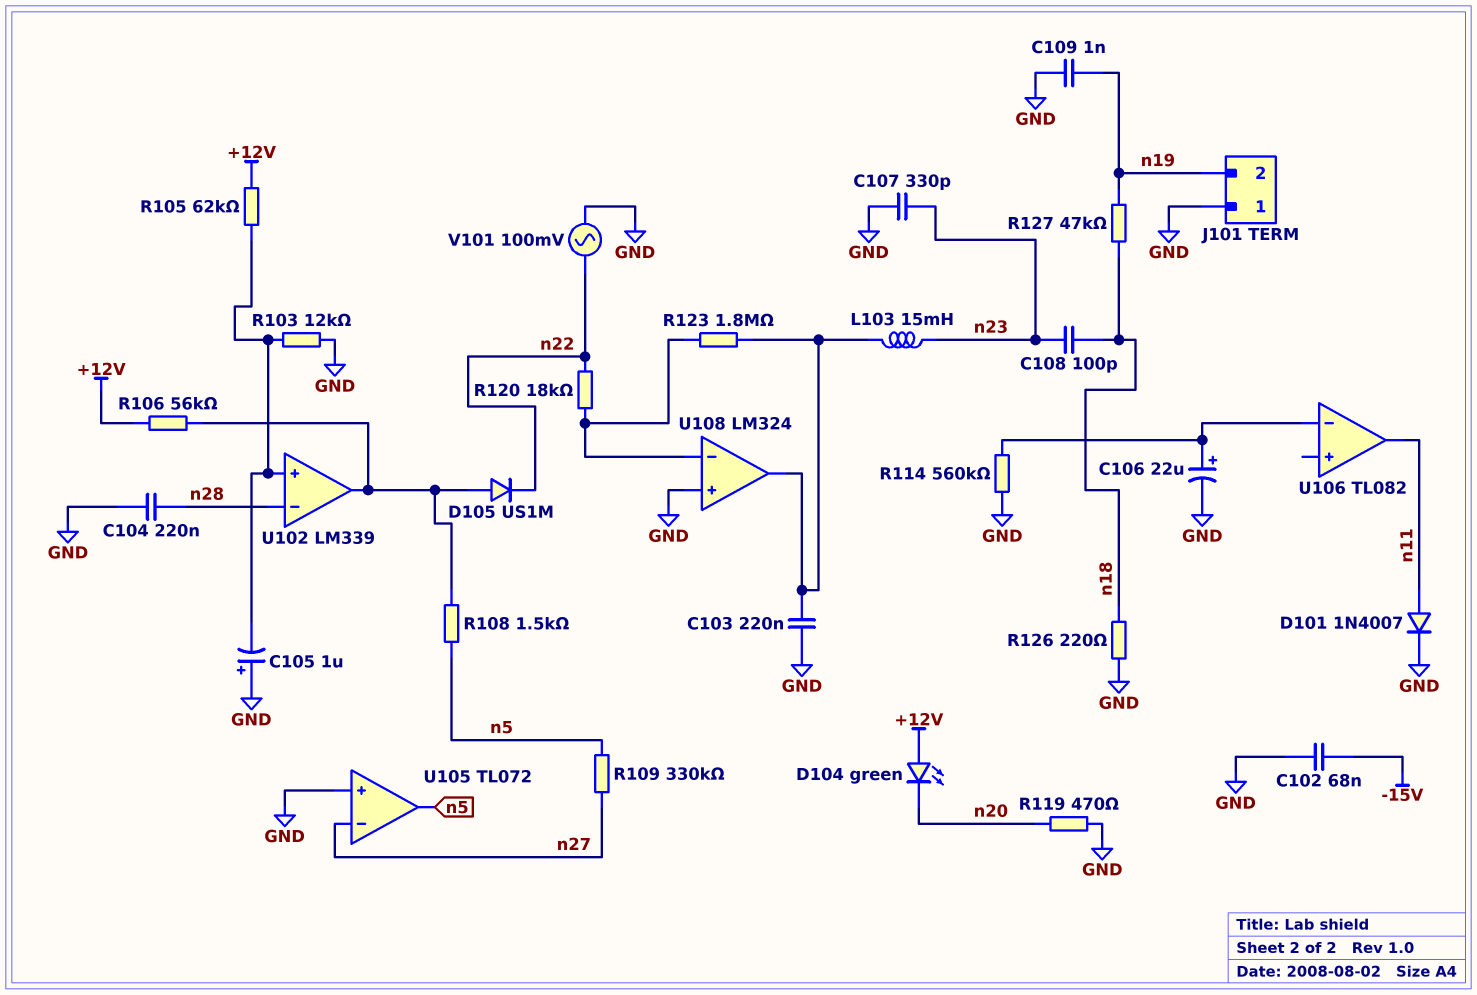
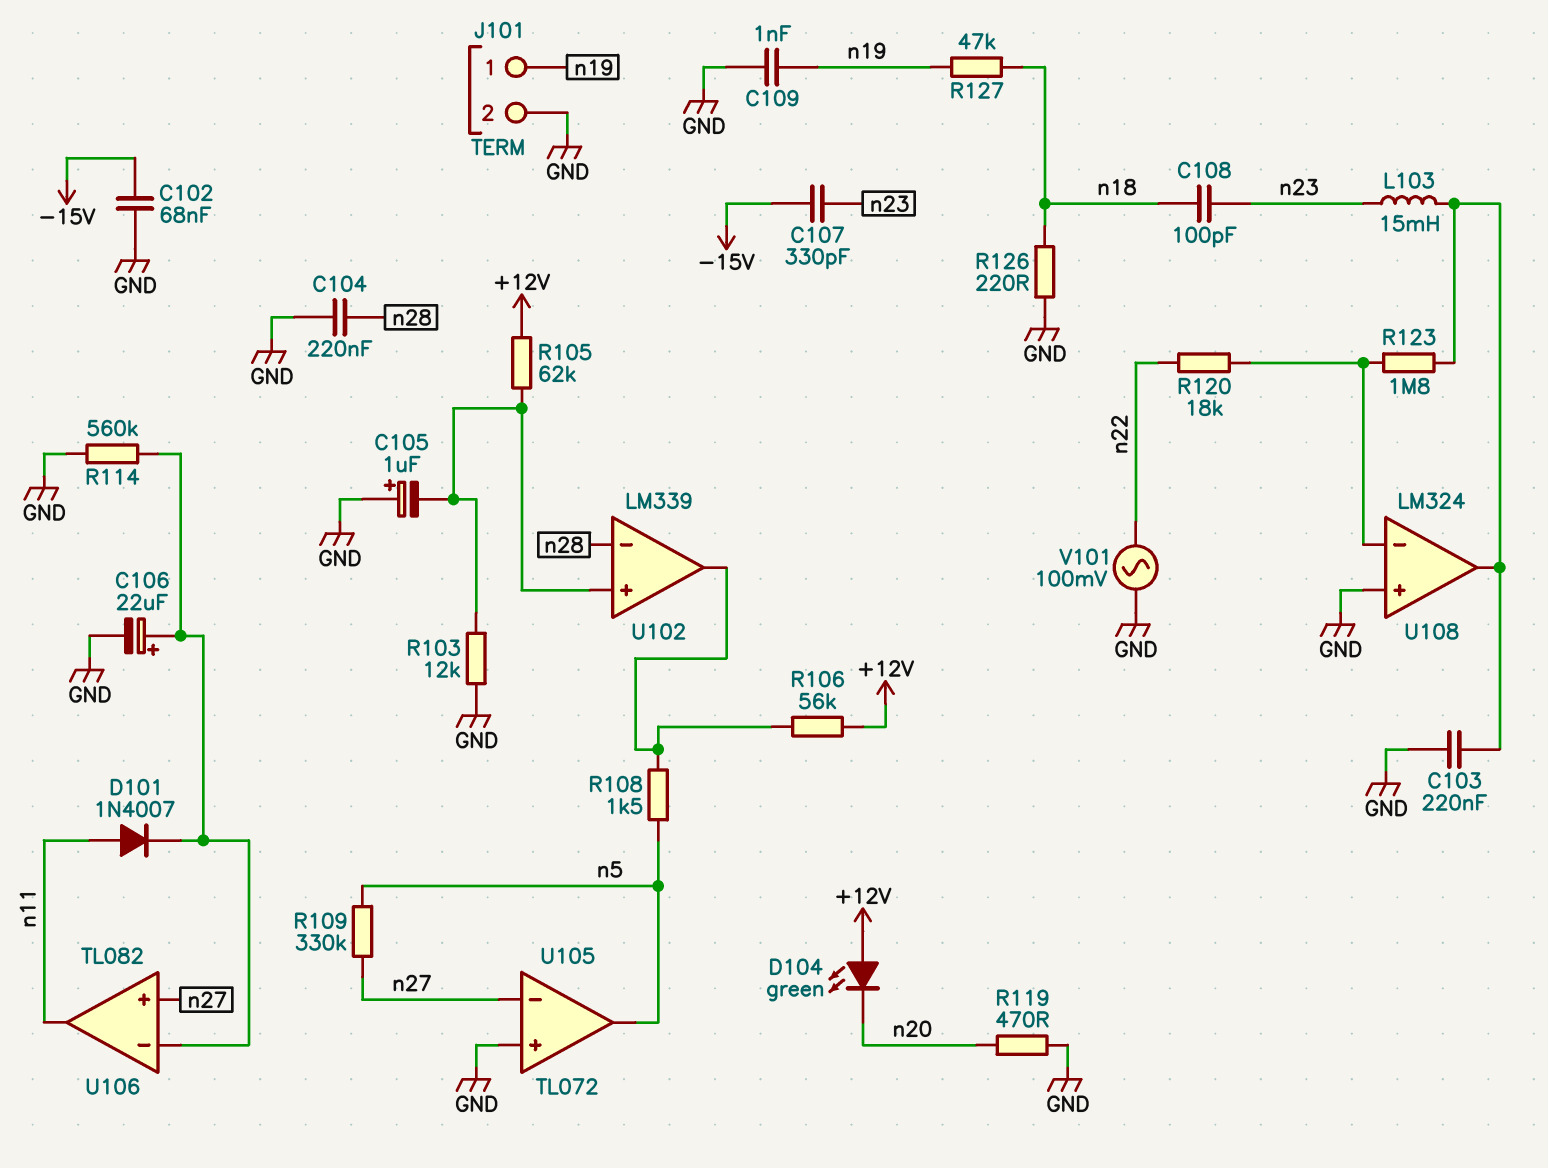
C107: 330pF (GND, n23) -> 330pF (-15V, n23)
D101: diode 1N4007 (A n11, K GND) -> diode 1N4007 (A n11, K U106/in-)
D105: diode US1M (A U102/out, K n22) -> none
J101 pin 1: GND -> n19
J101 pin 2: n19 -> GND
U106 pin in+: none -> n27

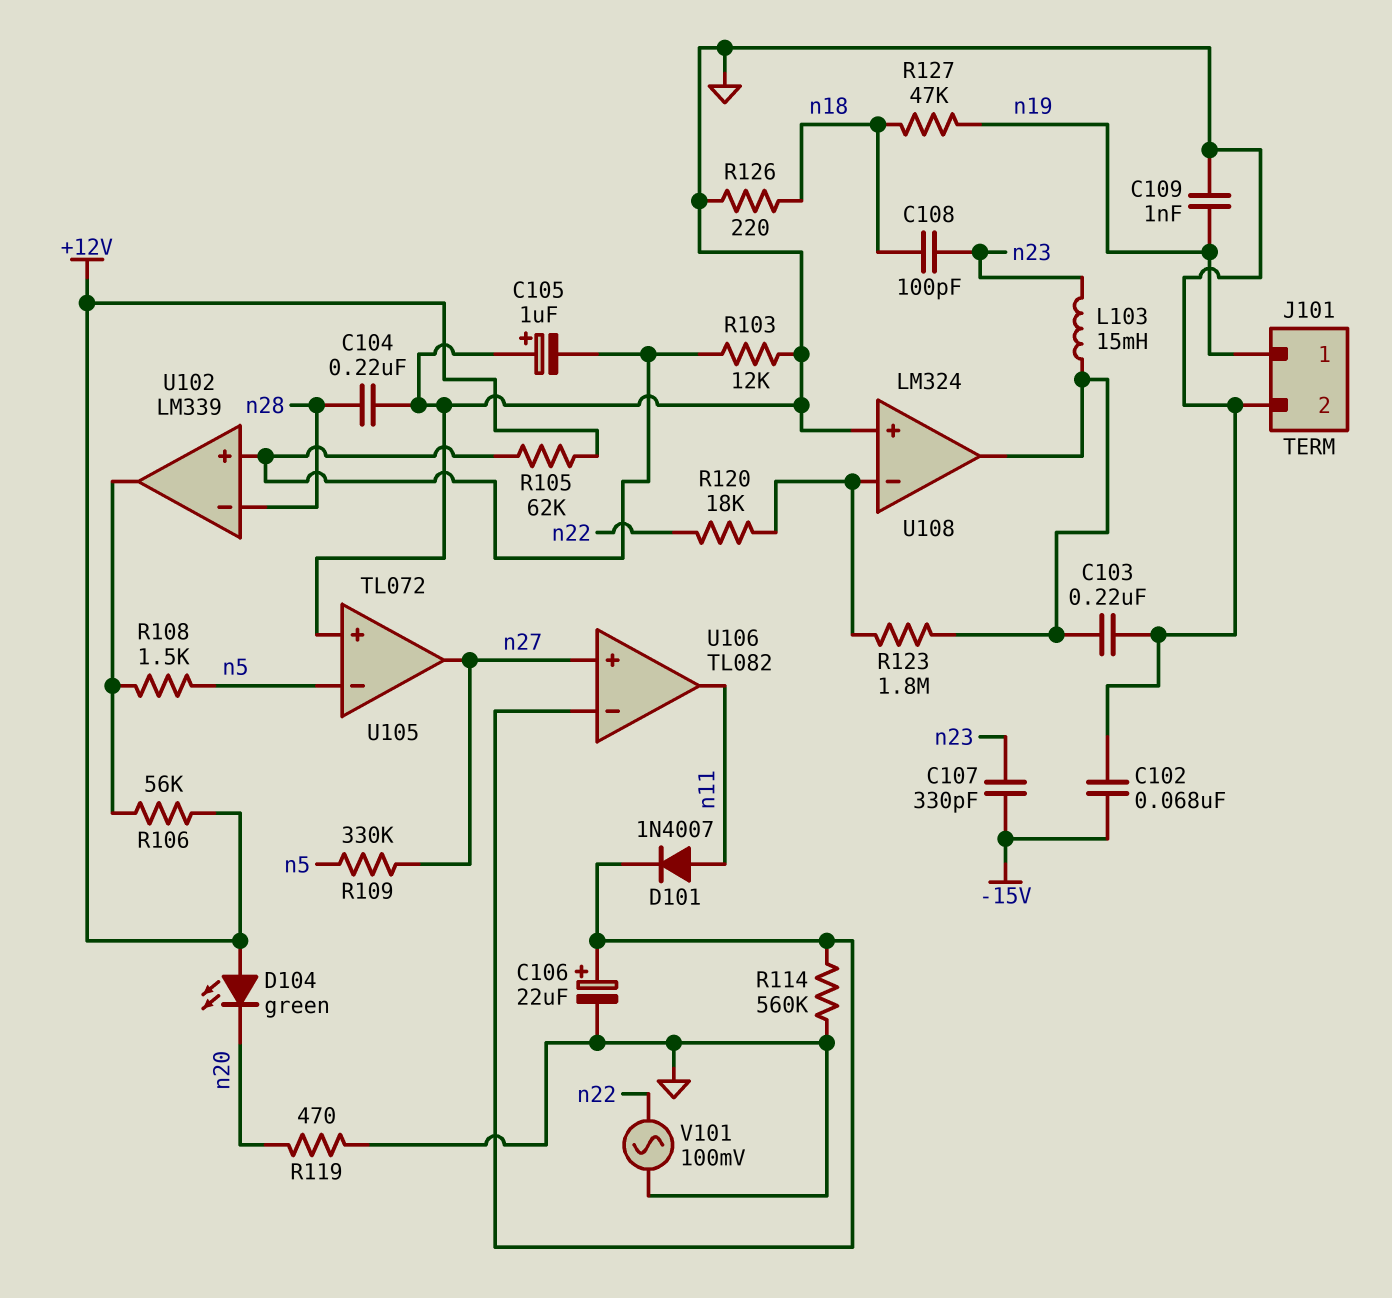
U105 pin in-: n27 -> n5
U105 pin out: n5 -> n27

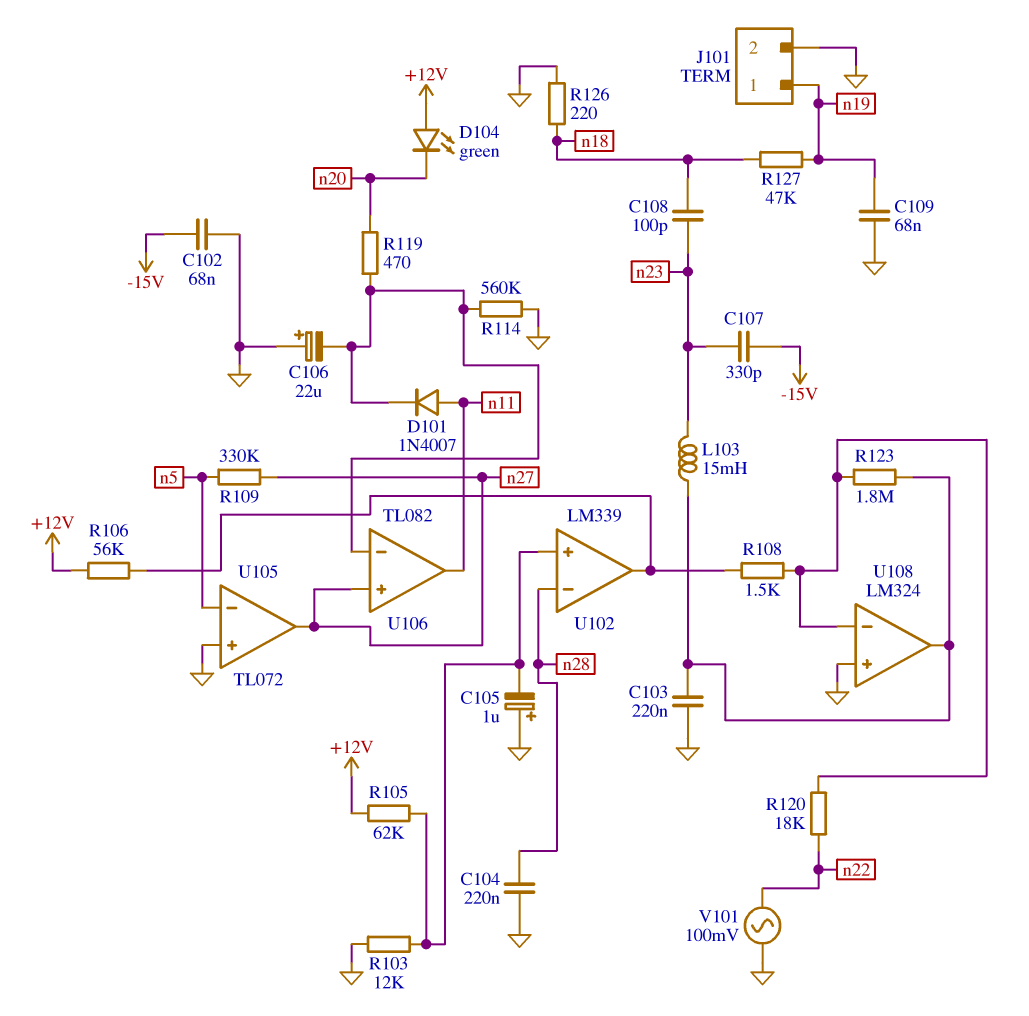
C106: 22uF (plus U106/in-, minus GND) -> 22uF (plus GND, minus U106/in-)
C109: 1nF (GND, n19) -> 68nF (GND, n19)
R108: 1.5k (U102/out, n5) -> 1.5k (U102/out, U108/in-)
R119: 470 (GND, n20) -> 470 (U106/in-, n20)

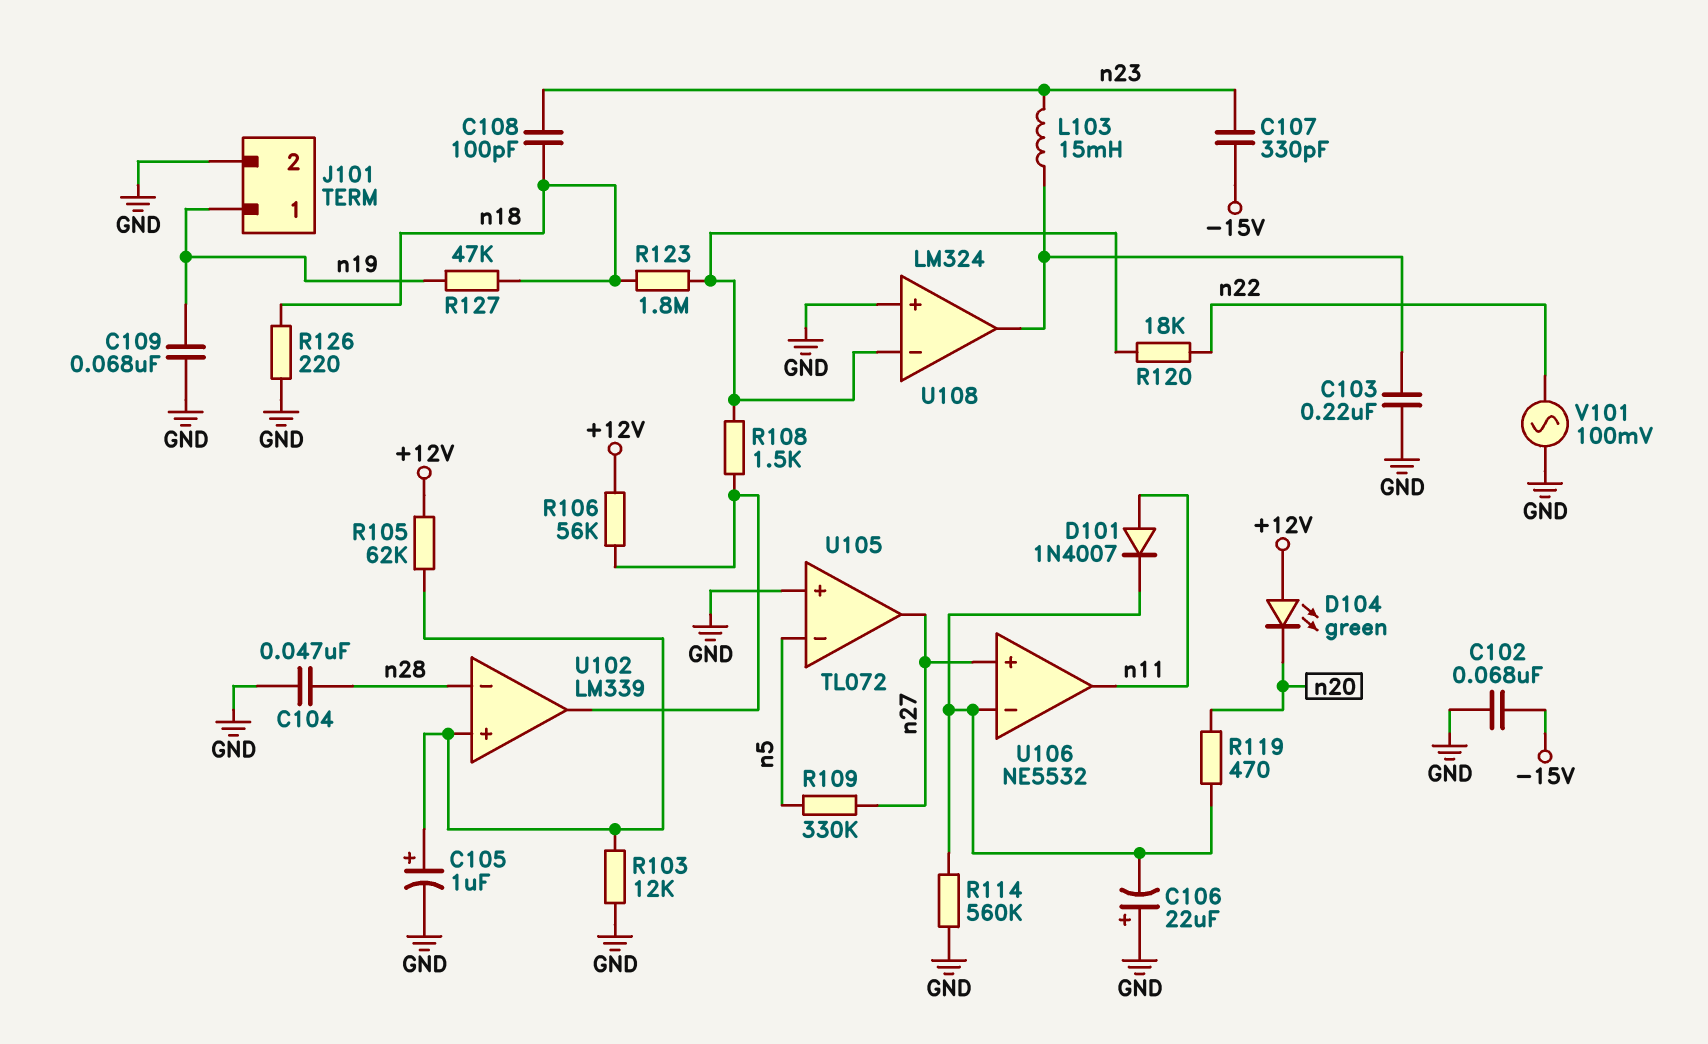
C104: 220nF (GND, n28) -> 47nF (GND, n28)
C105: 1uF (plus GND, minus U102/in+) -> 1uF (plus U102/in+, minus GND)
R123: 1.8M (U108/in-, U108/out) -> 1.8M (U108/in-, n18)
U106: TL082 -> NE5532

